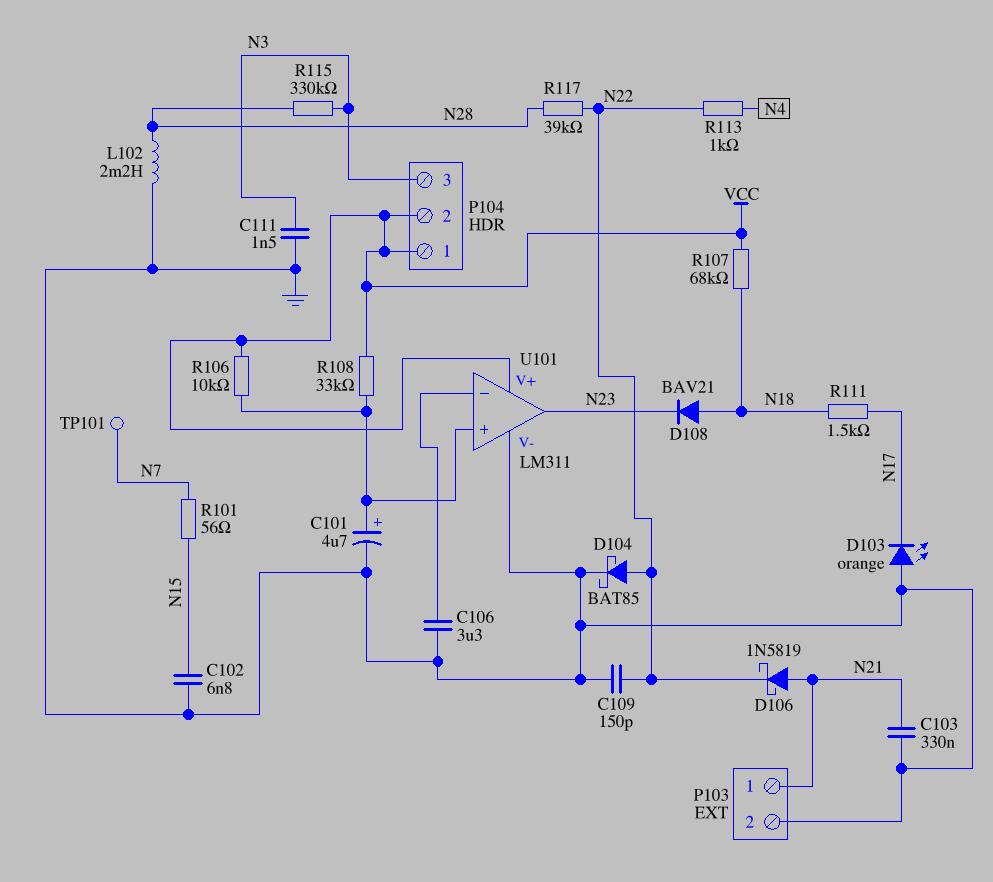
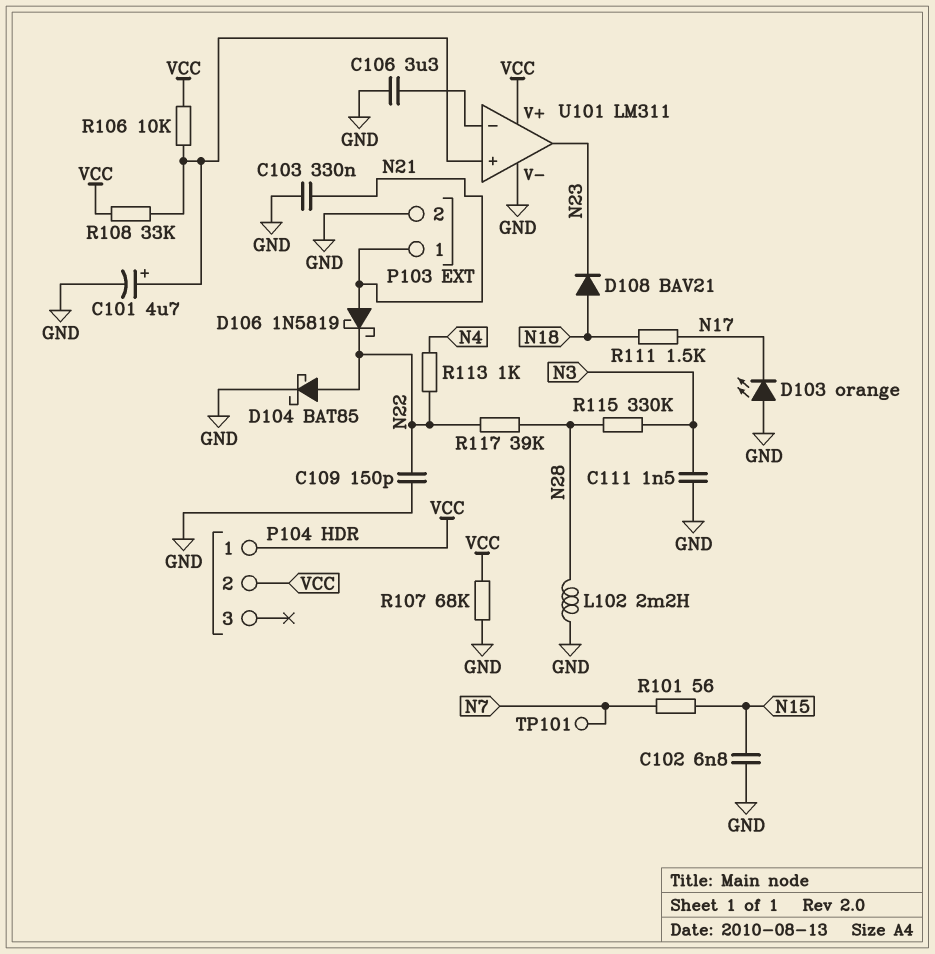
P104 pin 3: N3 -> none
R107: 68k (N18, VCC) -> 68k (GND, VCC)

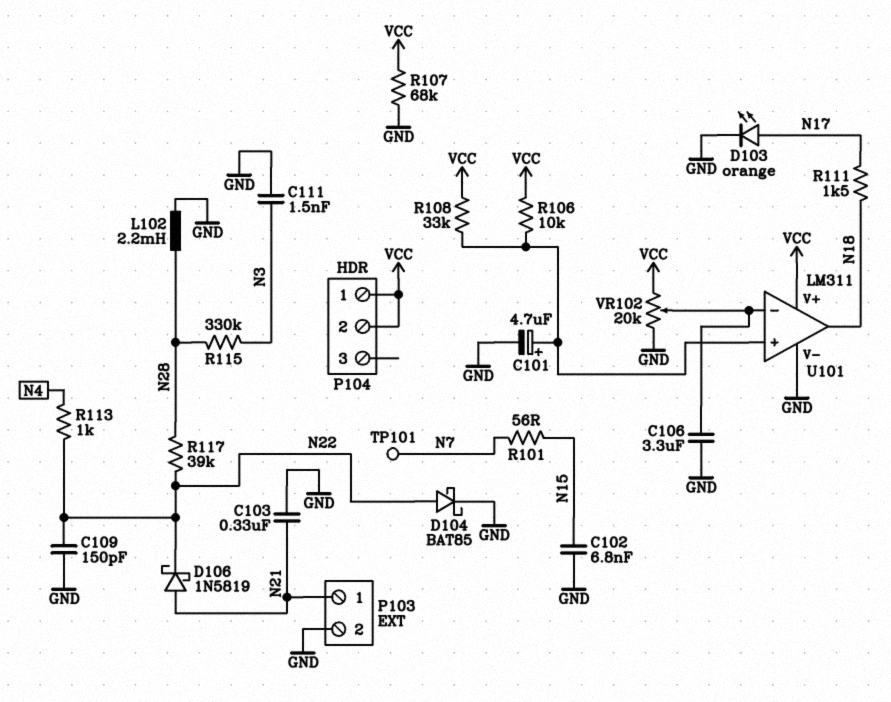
D103: LED orange (A GND, K N17) -> LED orange (A N17, K GND)
D108: diode BAV21 (A N18, K N23) -> none
U101 pin out: N23 -> N18
VR102: none -> 20k (GND, VCC, wiper U101/in-)

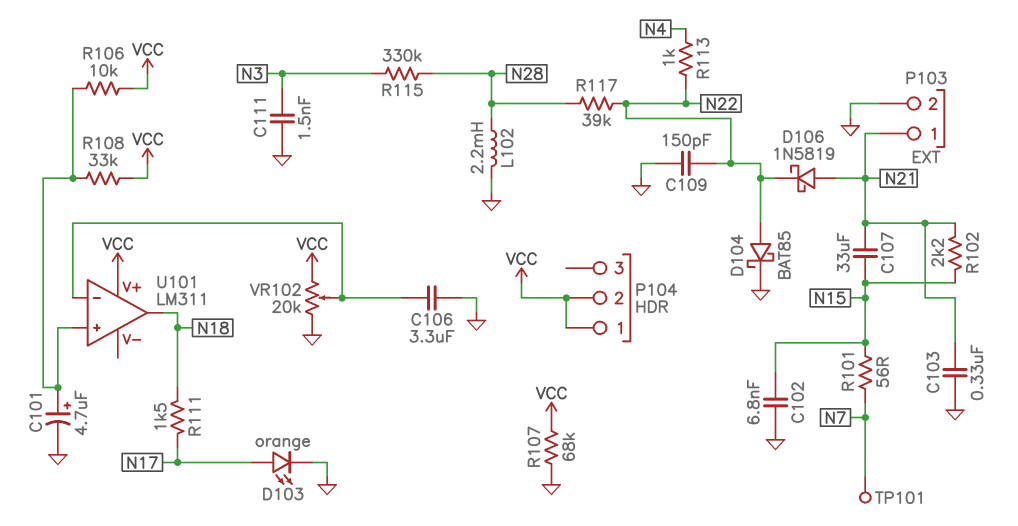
C107: none -> 33uF (N15, N21)
R102: none -> 2.2k (N15, N21)
U101 pin V-: GND -> none

